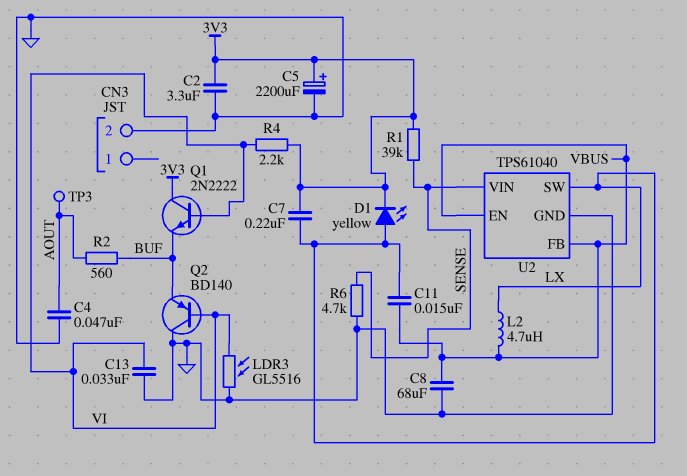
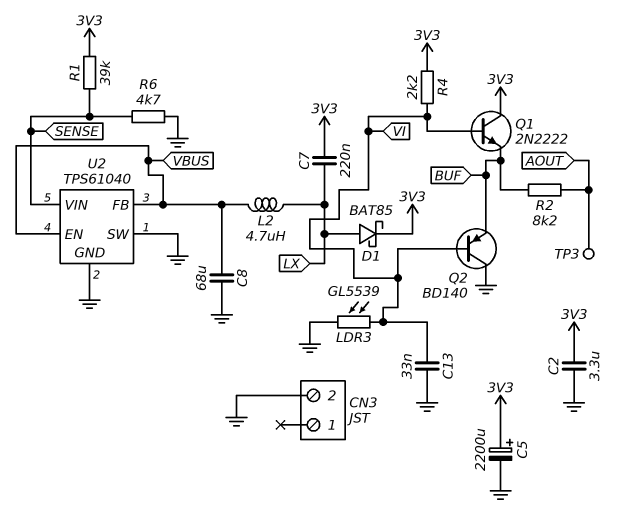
C4: 47nF (AOUT, GND) -> none
C11: 15nF (LX, VBUS) -> none
D1: LED yellow (A LX, K 3V3) -> schottky BAT85 (A LX, K 3V3)
LDR3: GL5516 (GND, VI) -> GL5539 (GND, VI)
R2: 560 (AOUT, BUF) -> 8.2k (AOUT, BUF)
U2 pin SW: LX -> GND

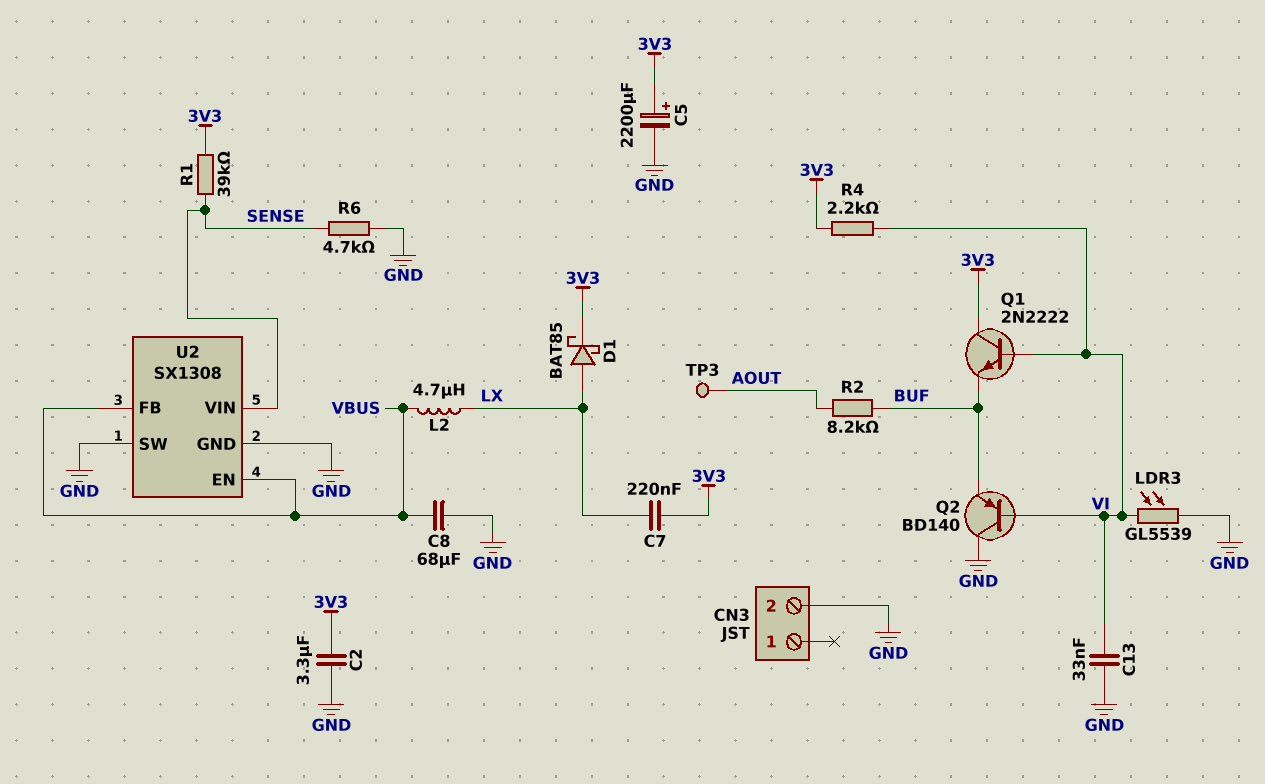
U2: TPS61040 -> SX1308

